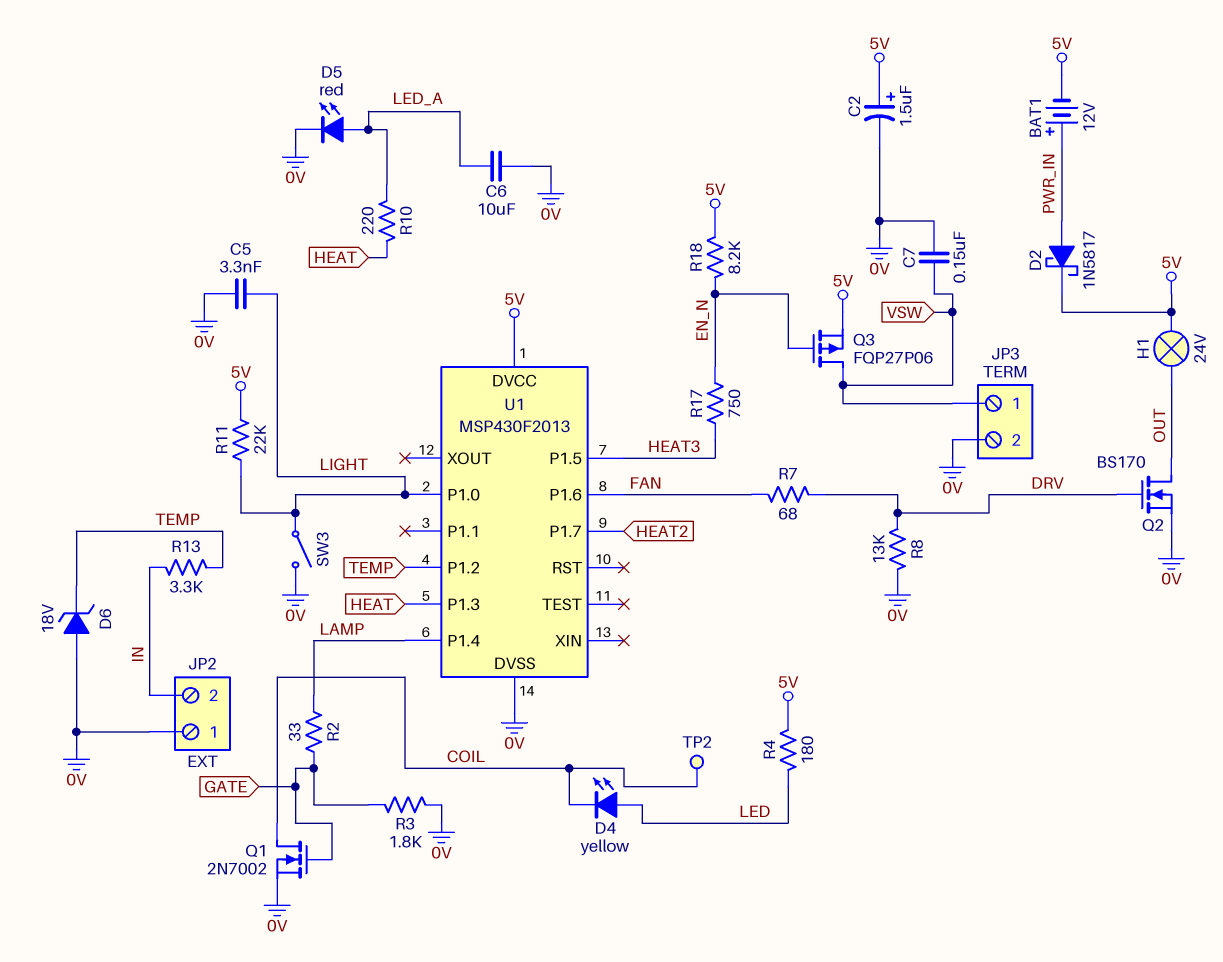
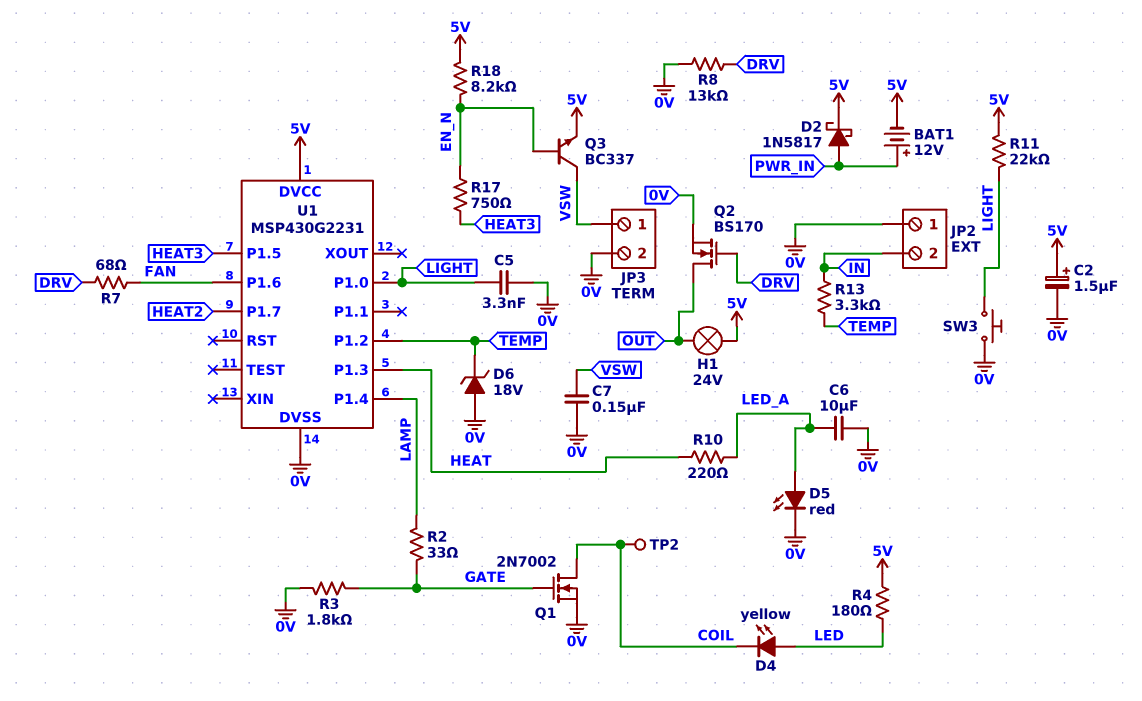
Q3: PMOS FQP27P06 (G EN_N, D VSW, S 5V) -> NPN BC337 (B EN_N, C VSW, E 5V)
SW3: switch (0V, LIGHT) -> button (0V, LIGHT)
U1: MSP430F2013 -> MSP430G2231

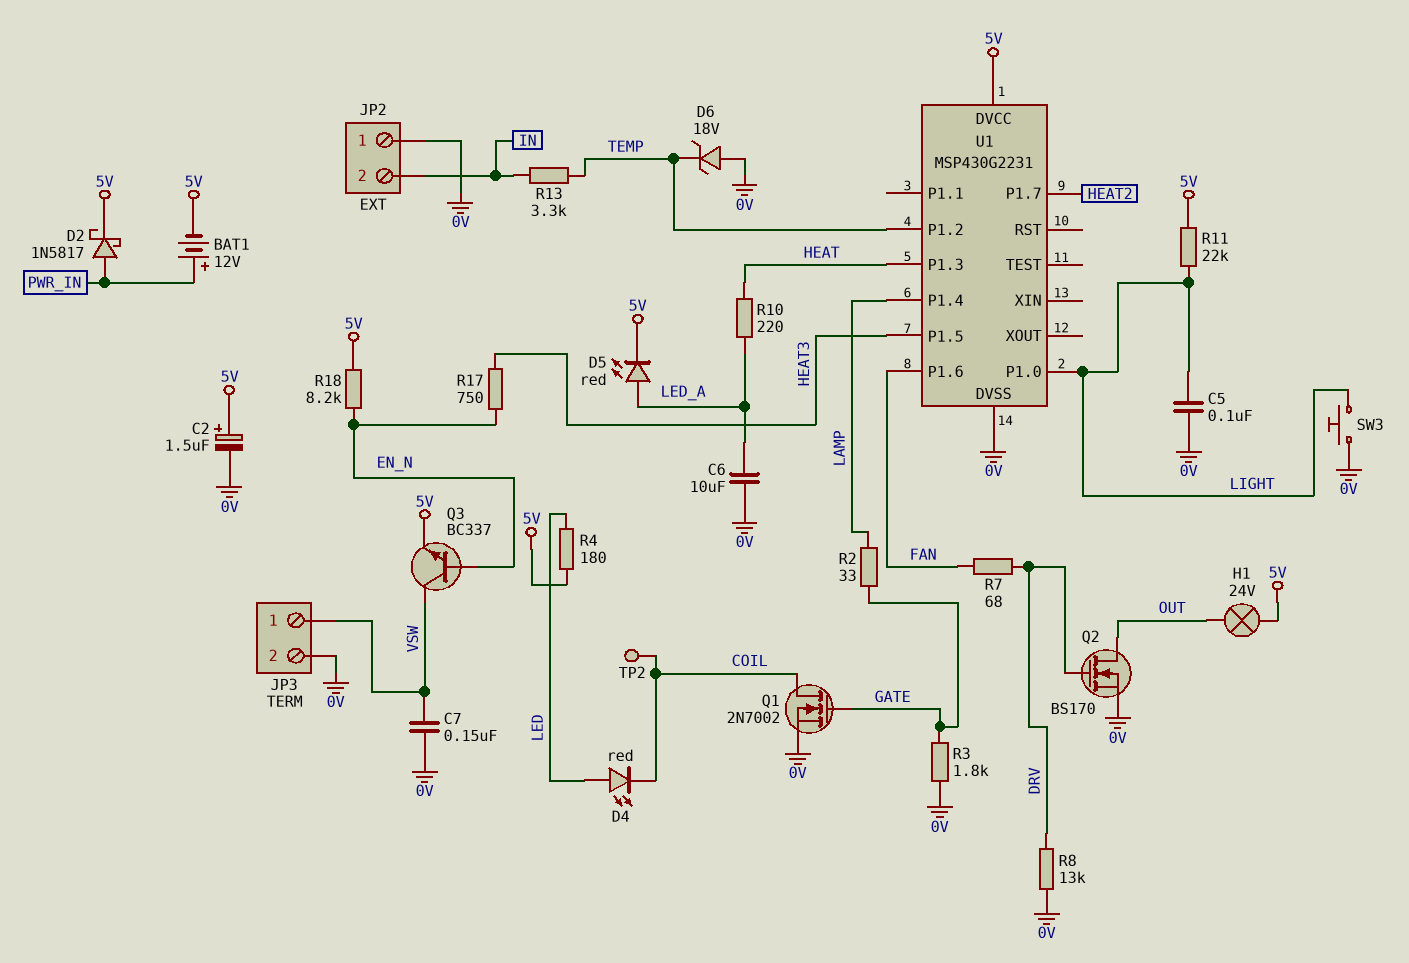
C5: 3.3nF (0V, LIGHT) -> 100nF (0V, LIGHT)
D4: LED yellow (A LED, K COIL) -> LED red (A LED, K COIL)
D5: LED red (A LED_A, K 0V) -> LED red (A LED_A, K 5V)

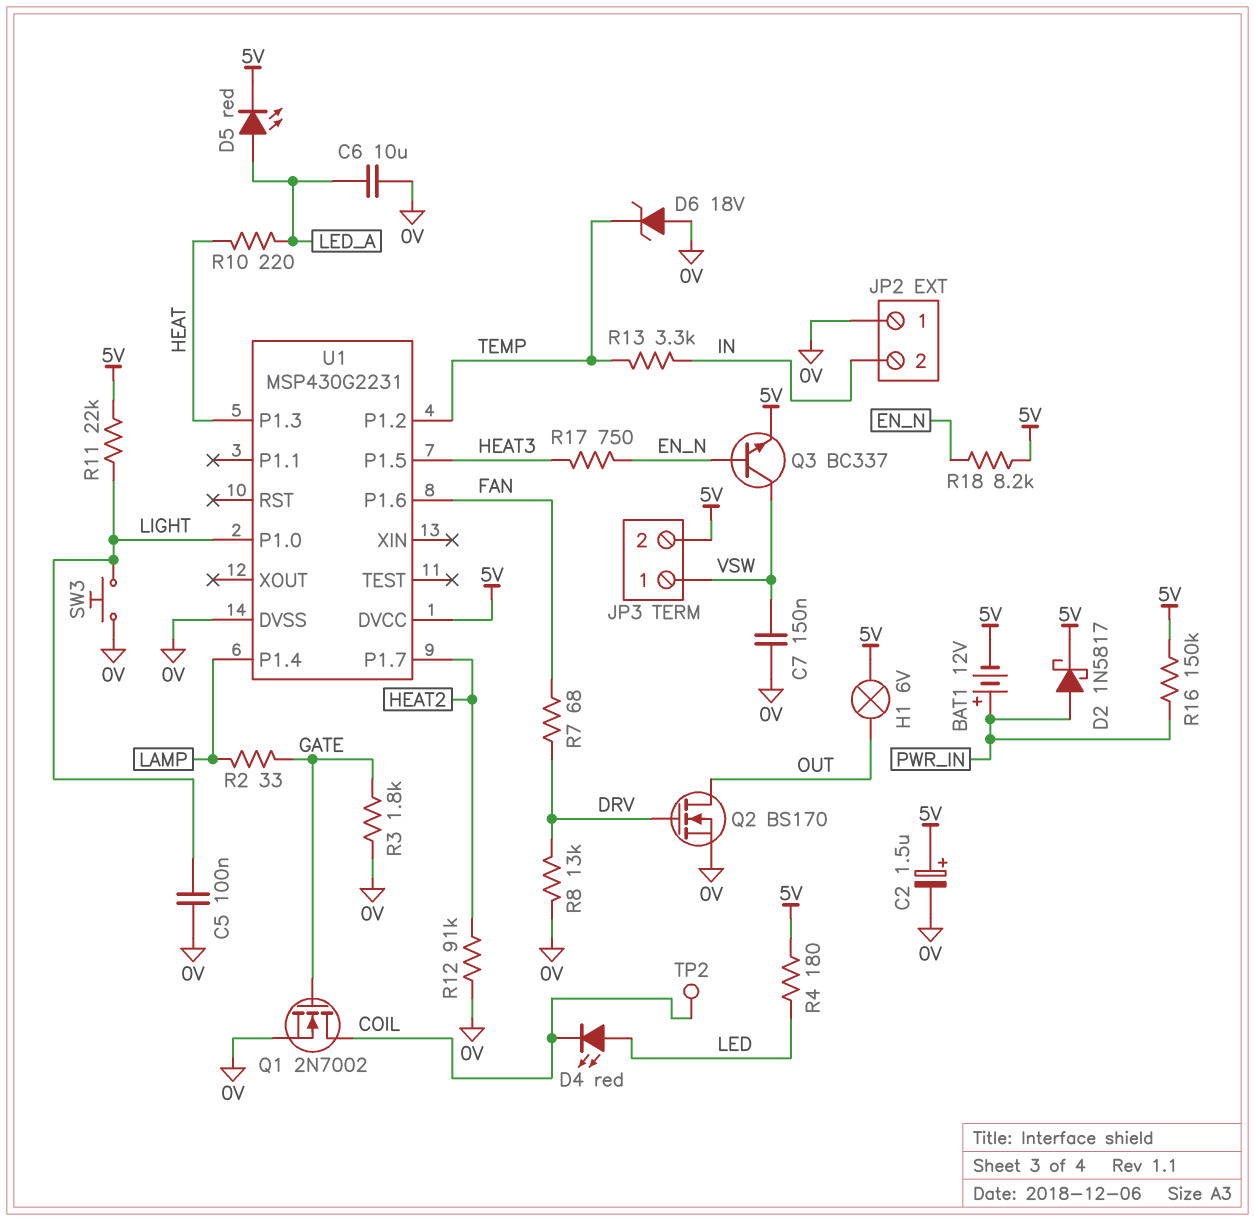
H1: lamp 24V (5V, OUT) -> lamp 6V (5V, OUT)
JP3 pin 2: 0V -> 5V
R12: none -> 91k (0V, HEAT2)
R16: none -> 150k (5V, PWR_IN)

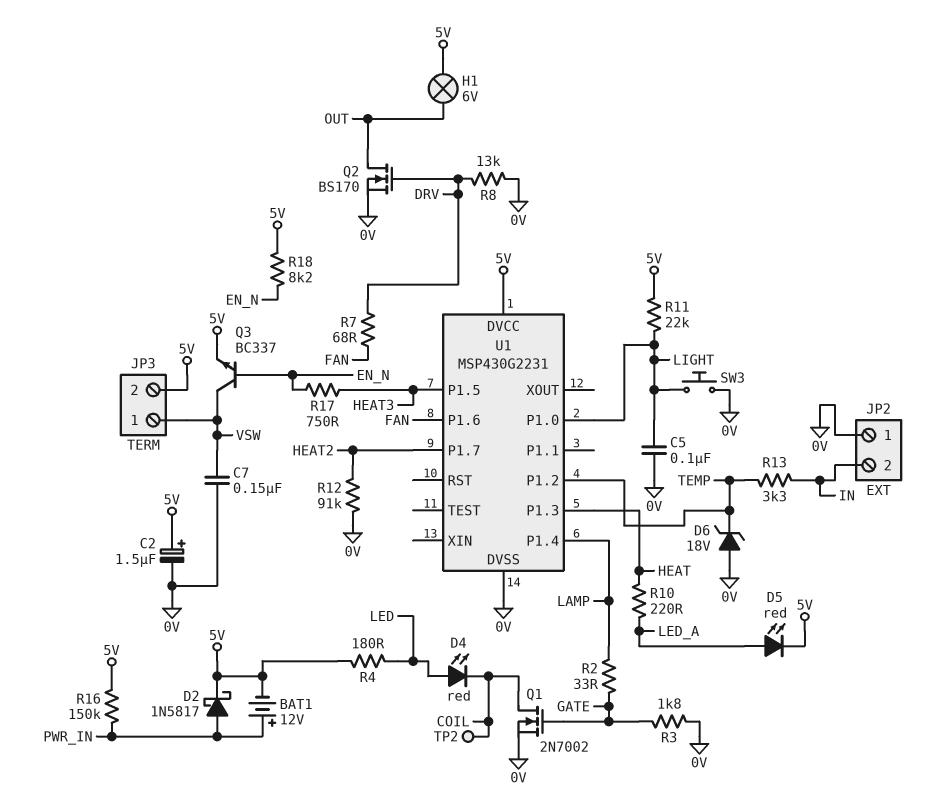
C6: 10uF (0V, LED_A) -> none

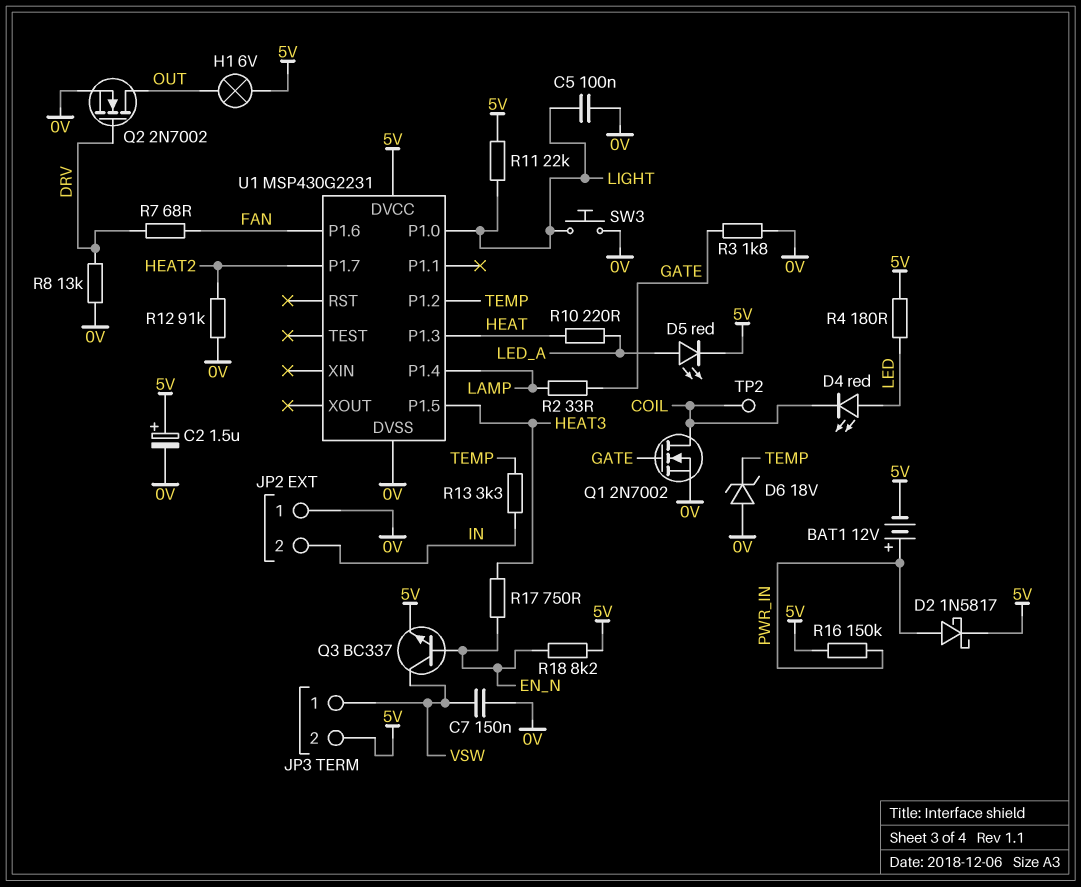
Q2: NMOS BS170 (G DRV, D OUT, S 0V) -> NMOS 2N7002 (G DRV, D OUT, S 0V)

